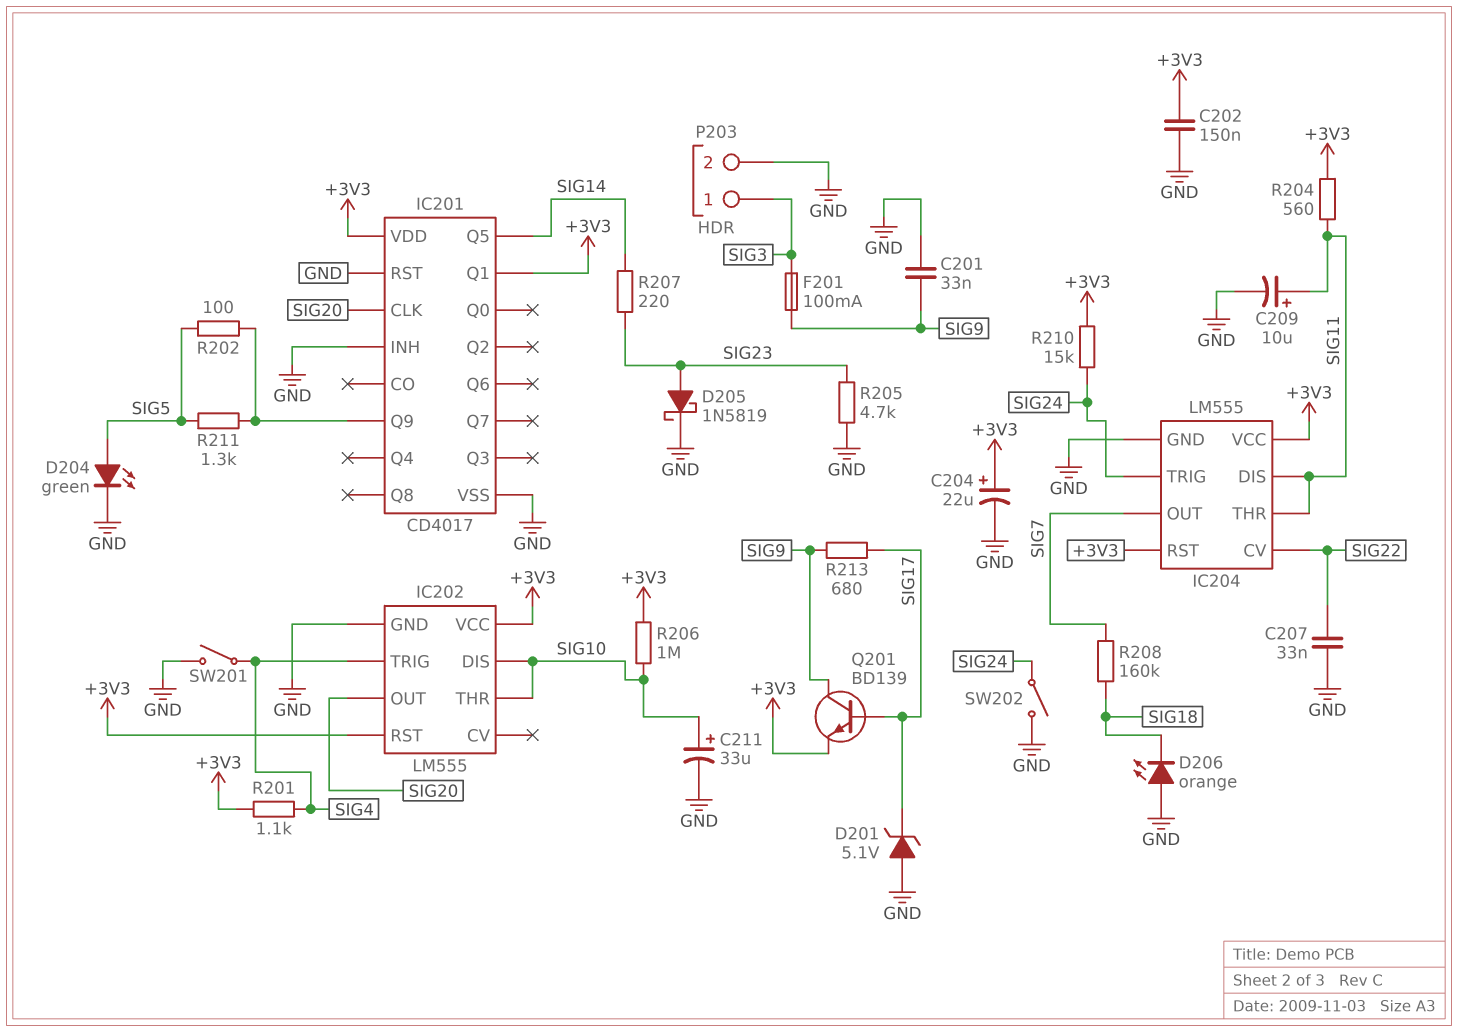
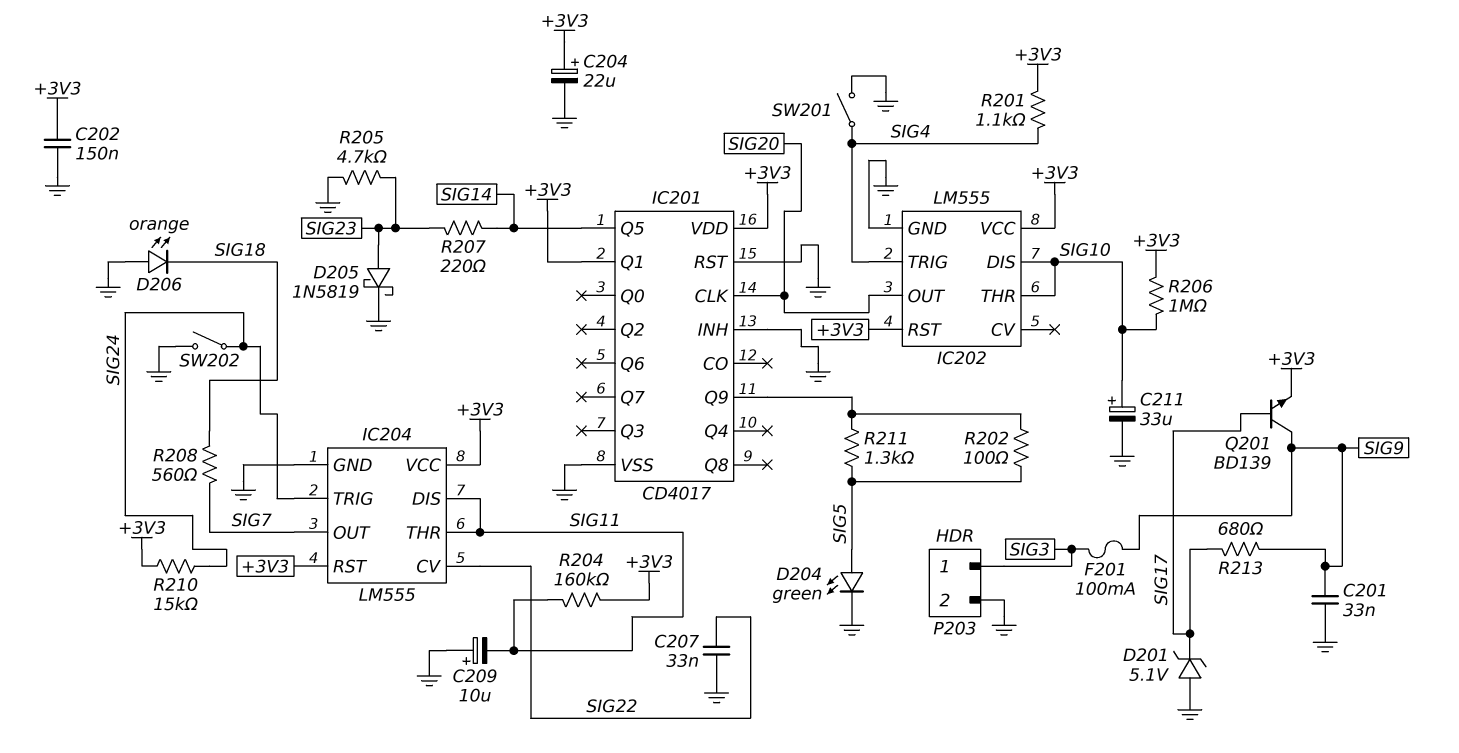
C209: 10uF (plus SIG11, minus GND) -> 10uF (plus GND, minus SIG11)
R204: 560 (+3V3, SIG11) -> 160k (+3V3, SIG11)
R208: 160k (SIG7, SIG18) -> 560 (SIG7, SIG18)

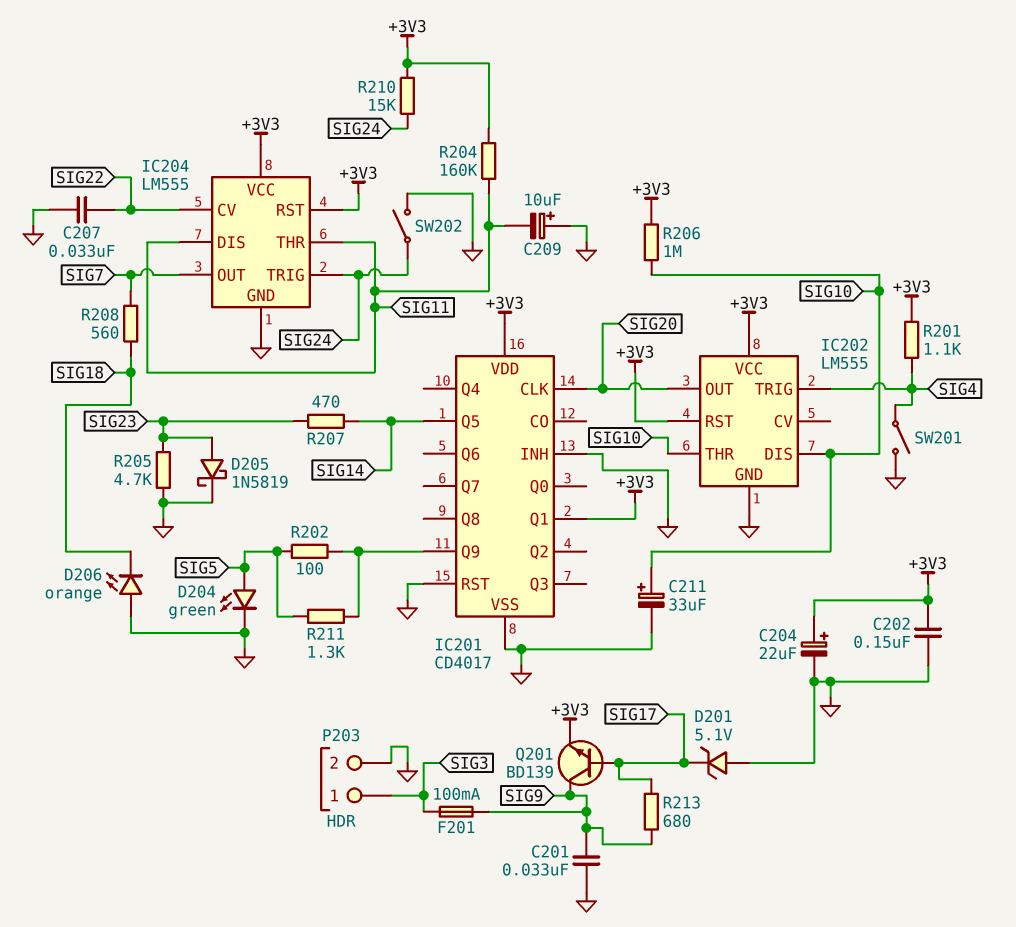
R207: 220 (SIG14, SIG23) -> 470 (SIG14, SIG23)

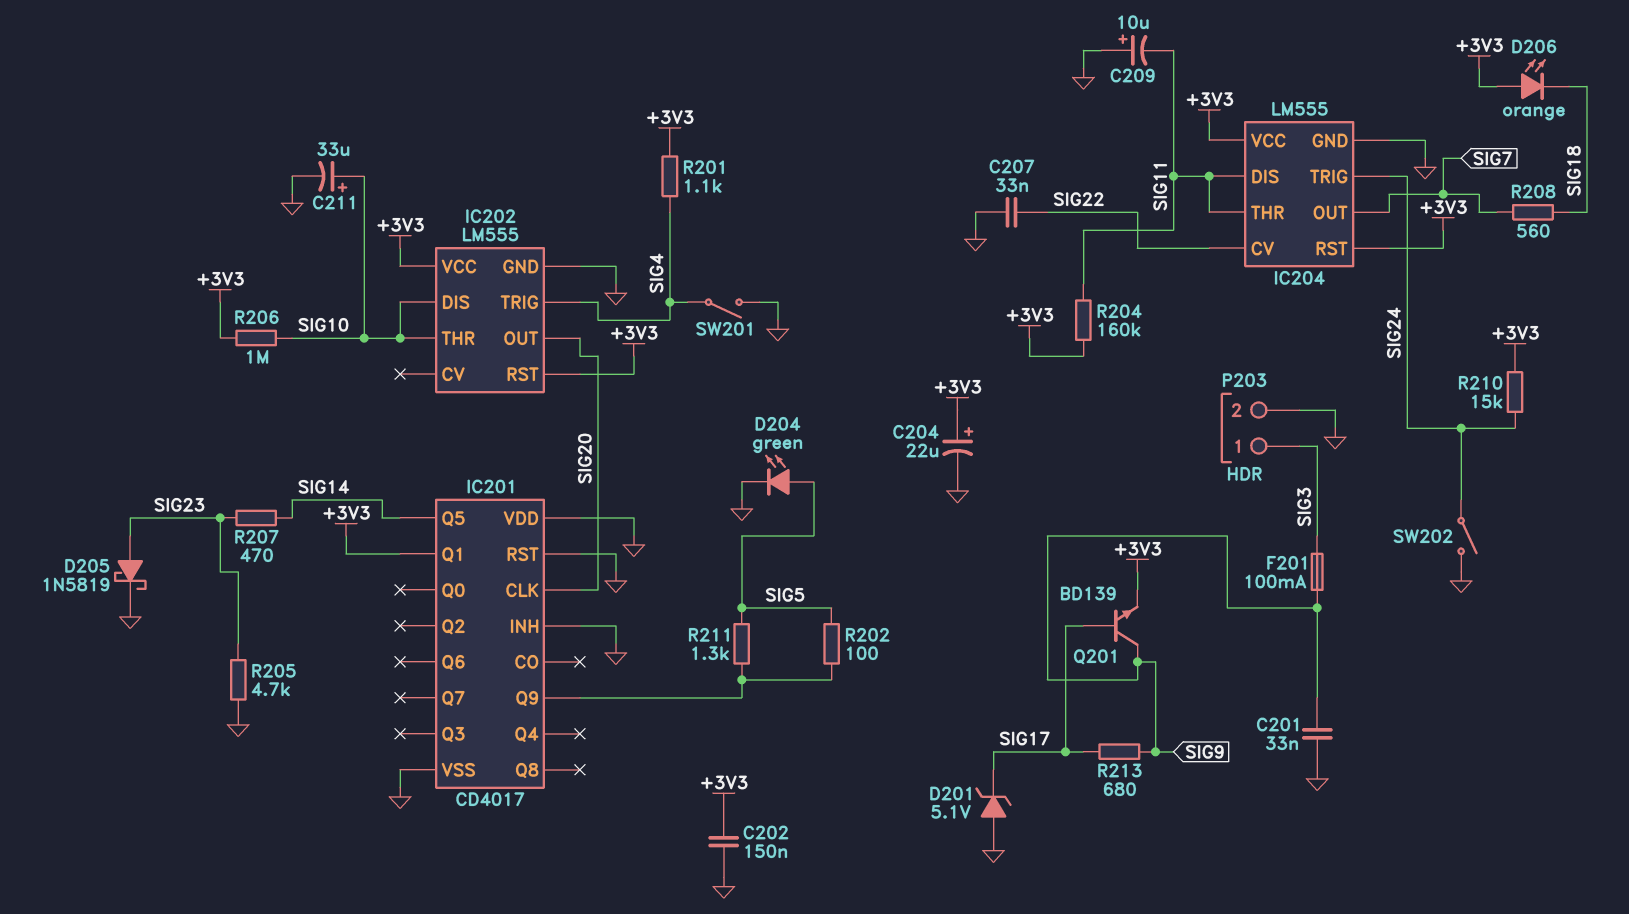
D206: LED orange (A GND, K SIG18) -> LED orange (A +3V3, K SIG18)
IC201 pin VDD: +3V3 -> GND

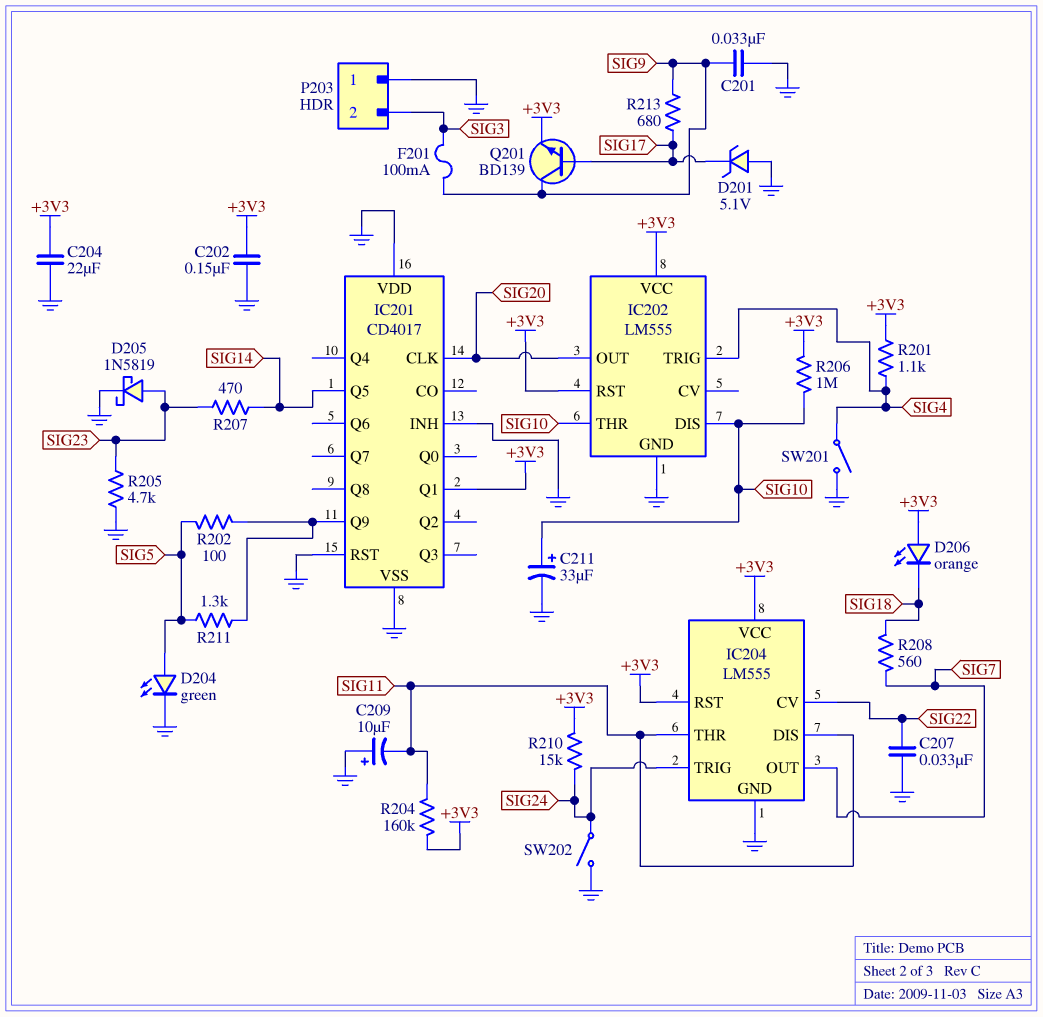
C204: 22uF (plus +3V3, minus GND) -> 22uF (+3V3, GND)
P203 pin 1: SIG3 -> GND
P203 pin 2: GND -> SIG3

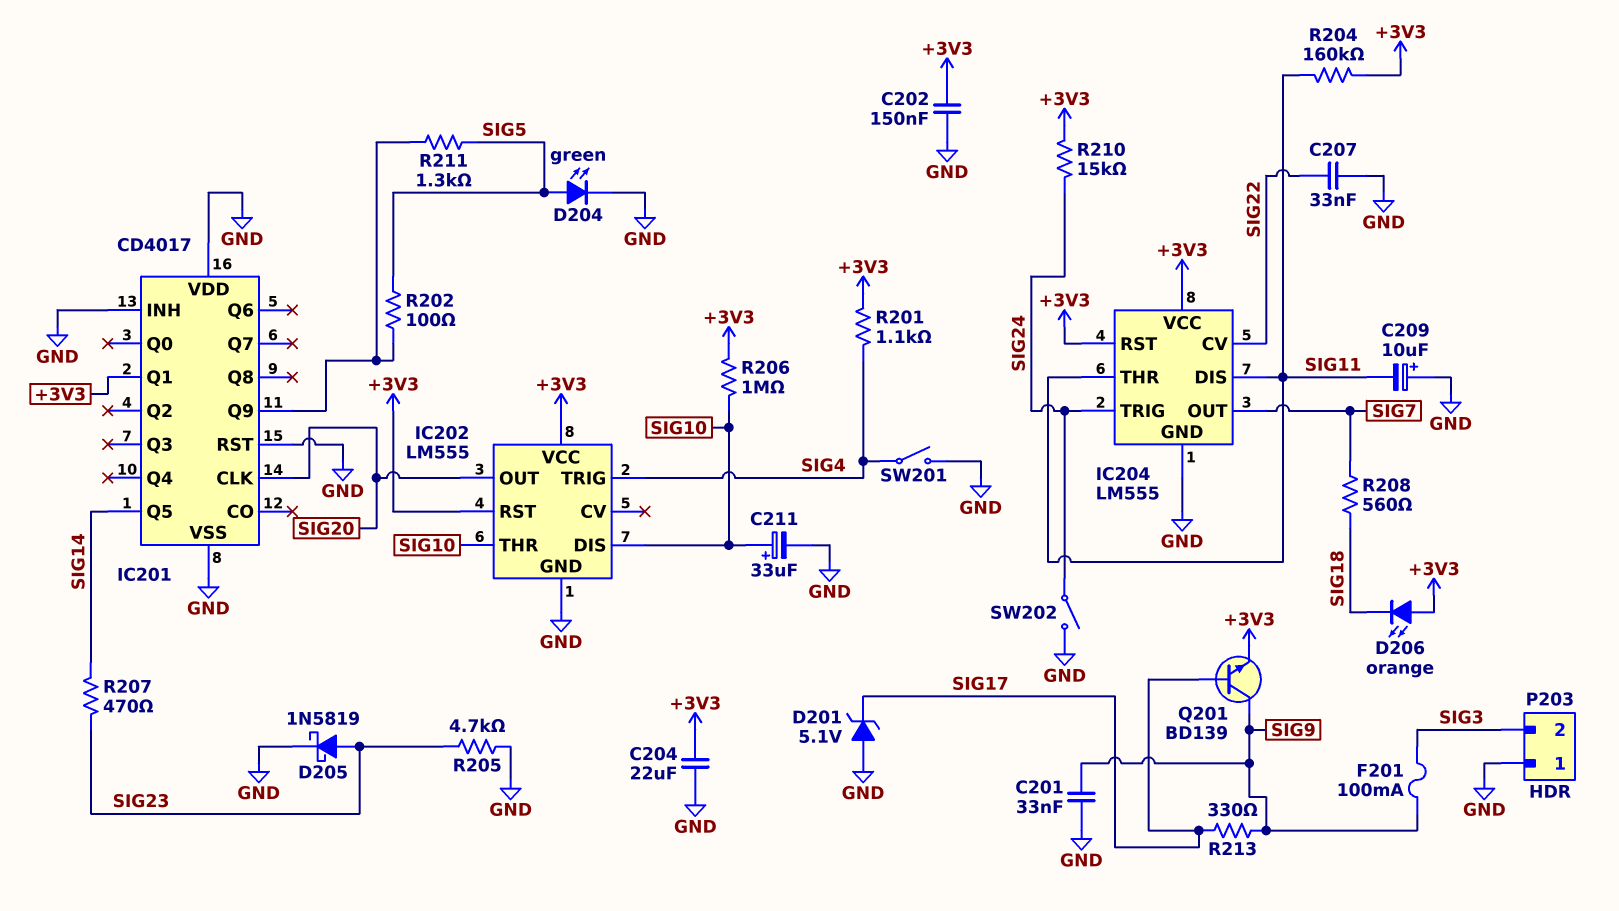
R213: 680 (SIG9, SIG17) -> 330 (SIG9, SIG17)

